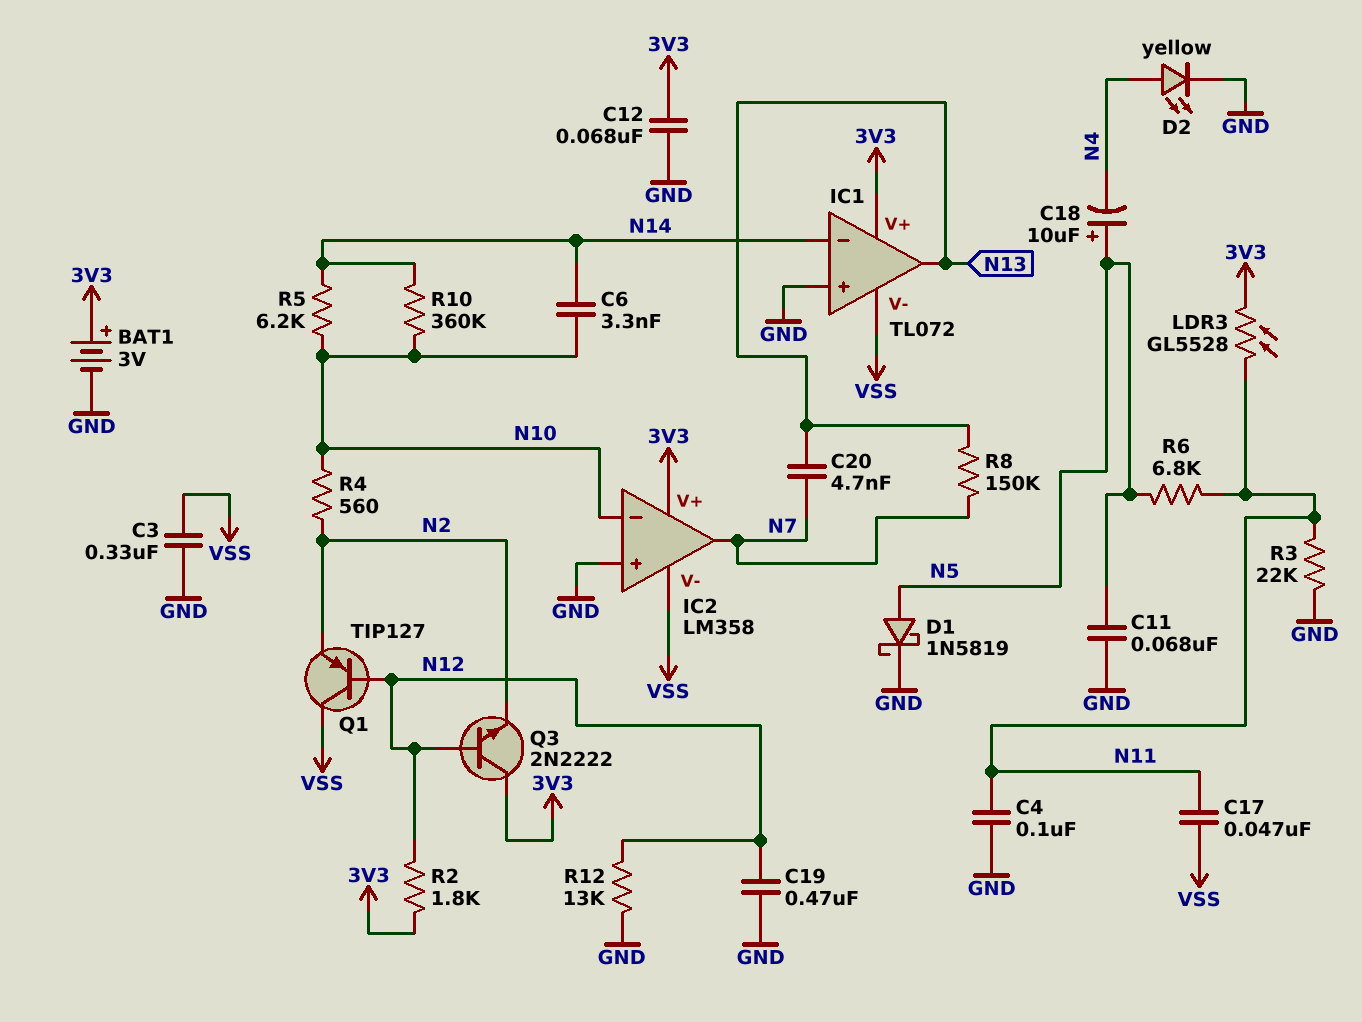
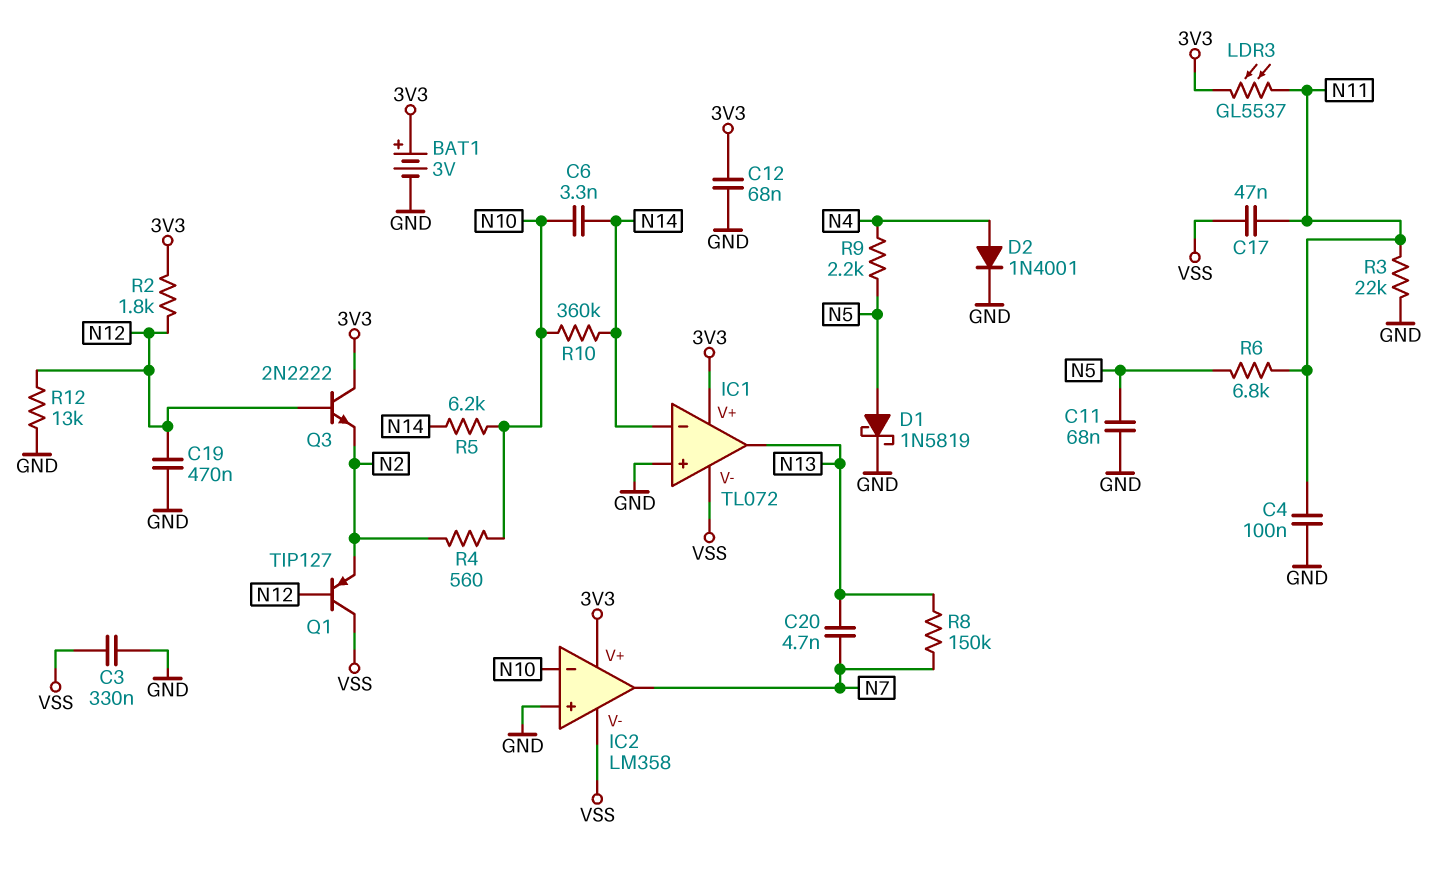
C18: 10uF (plus N5, minus N4) -> none
D2: LED yellow (A N4, K GND) -> diode 1N4001 (A N4, K GND)
LDR3: GL5528 (3V3, N11) -> GL5537 (3V3, N11)
R9: none -> 2.2k (N4, N5)

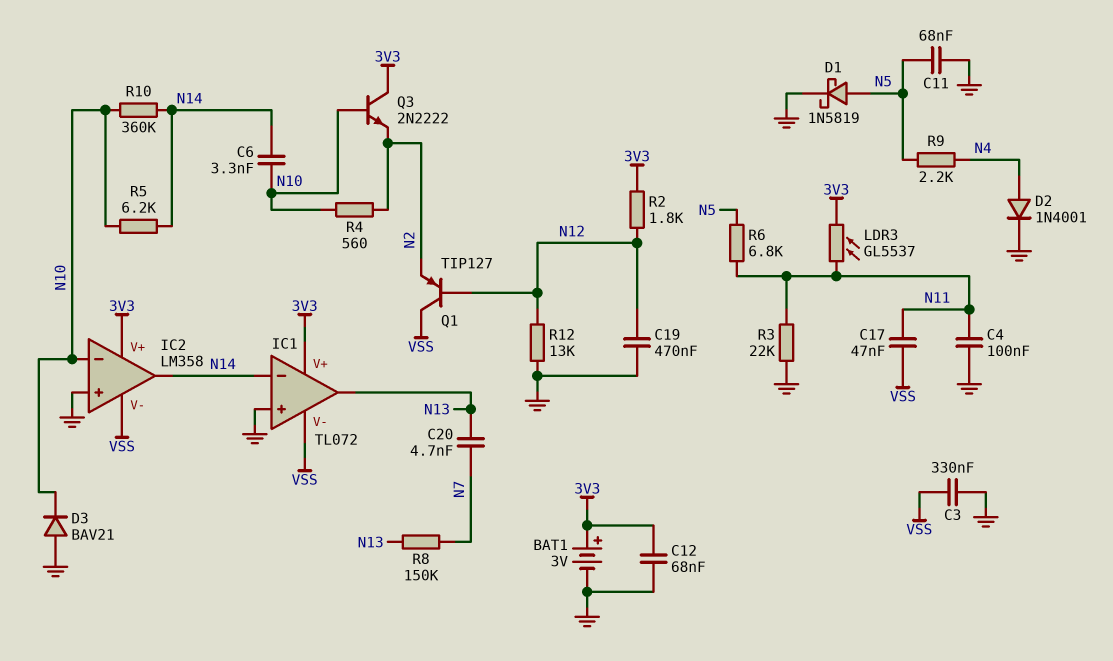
D3: none -> diode BAV21 (A GND, K N10)
IC2 pin out: N7 -> N14
Q3: NPN 2N2222 (B N12, C 3V3, E N2) -> NPN 2N2222 (B N10, C 3V3, E N2)

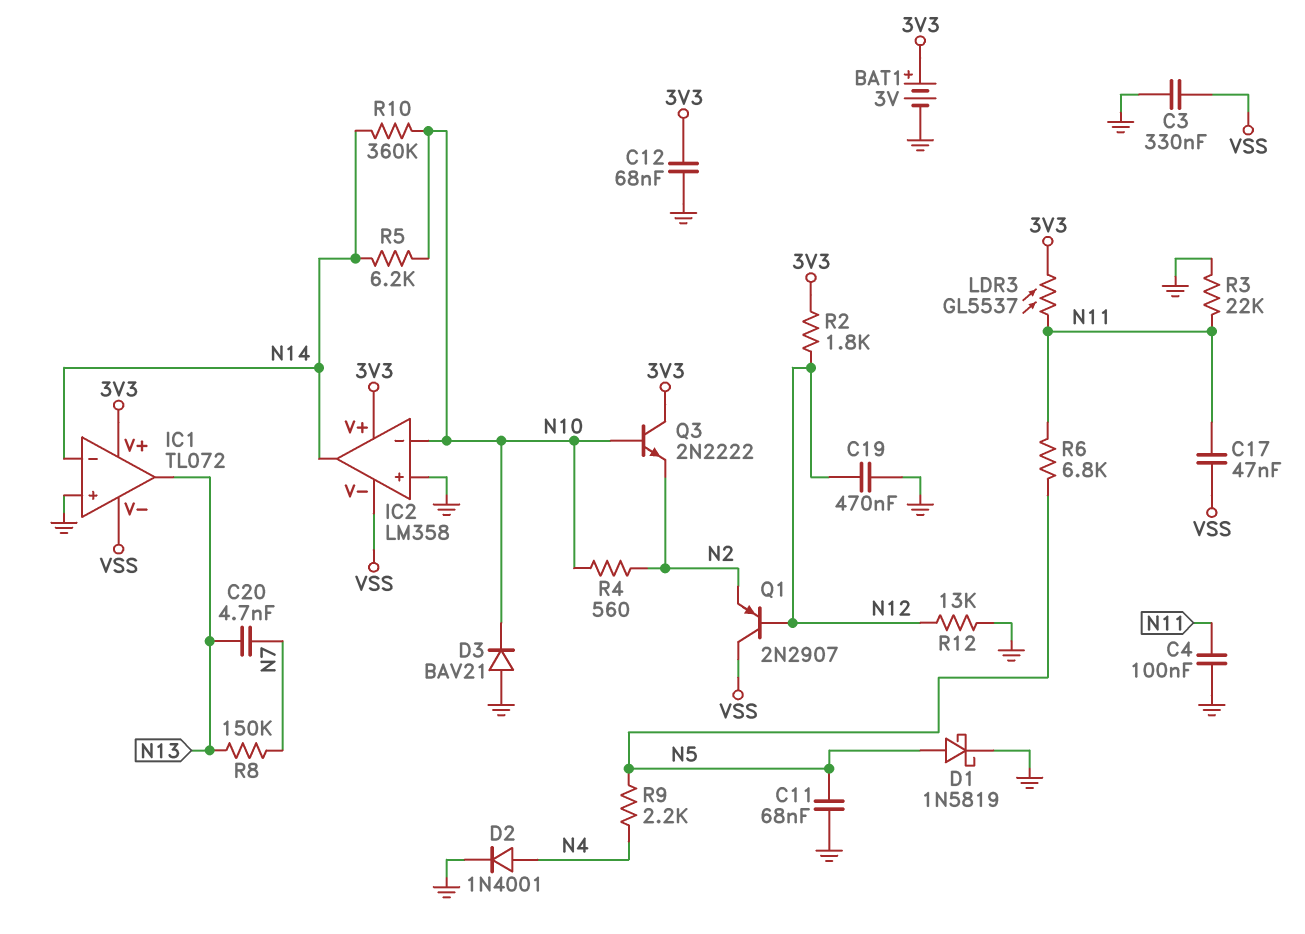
C6: 3.3nF (N10, N14) -> none
Q1: PNP TIP127 (B N12, C VSS, E N2) -> PNP 2N2907 (B N12, C VSS, E N2)

